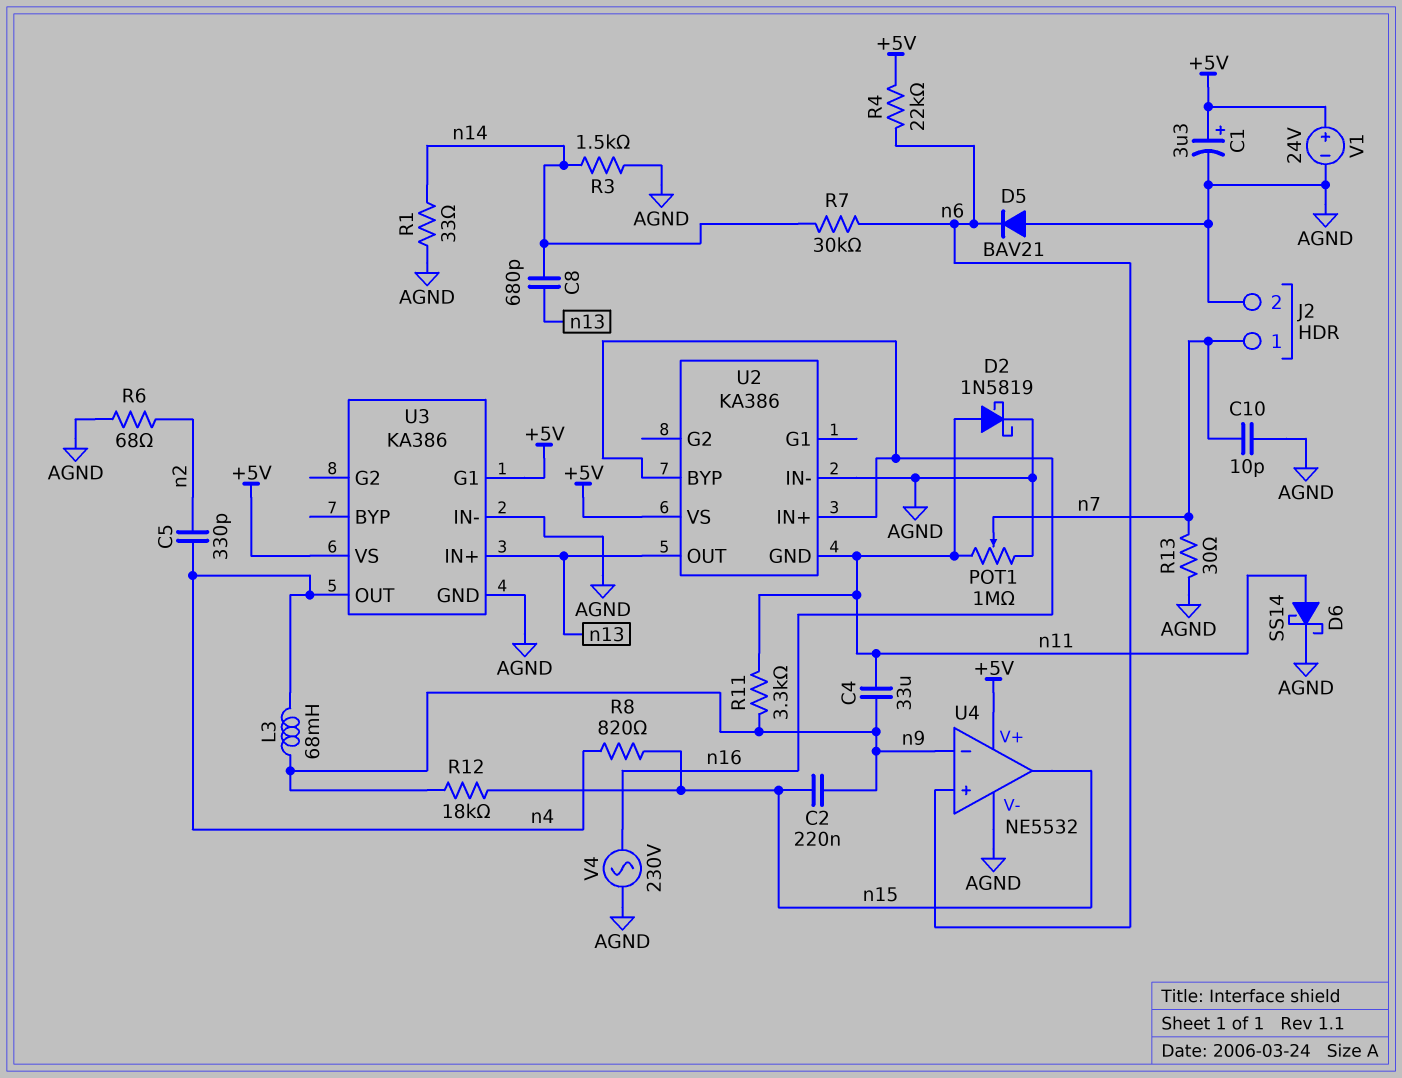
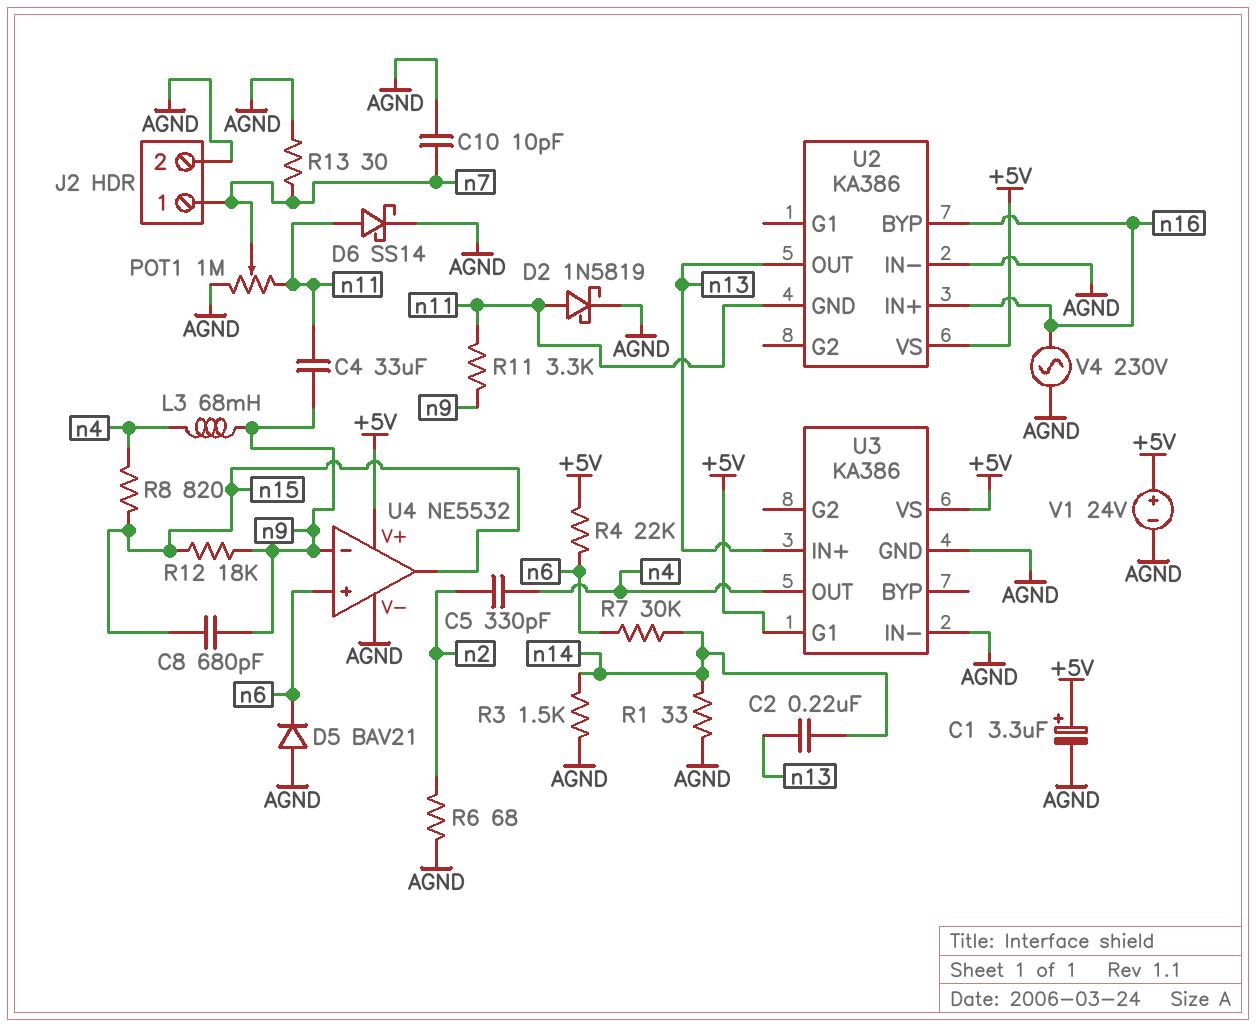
C2: 220nF (n9, n15) -> 220nF (n13, n14)
C8: 680pF (n13, n14) -> 680pF (n9, n15)

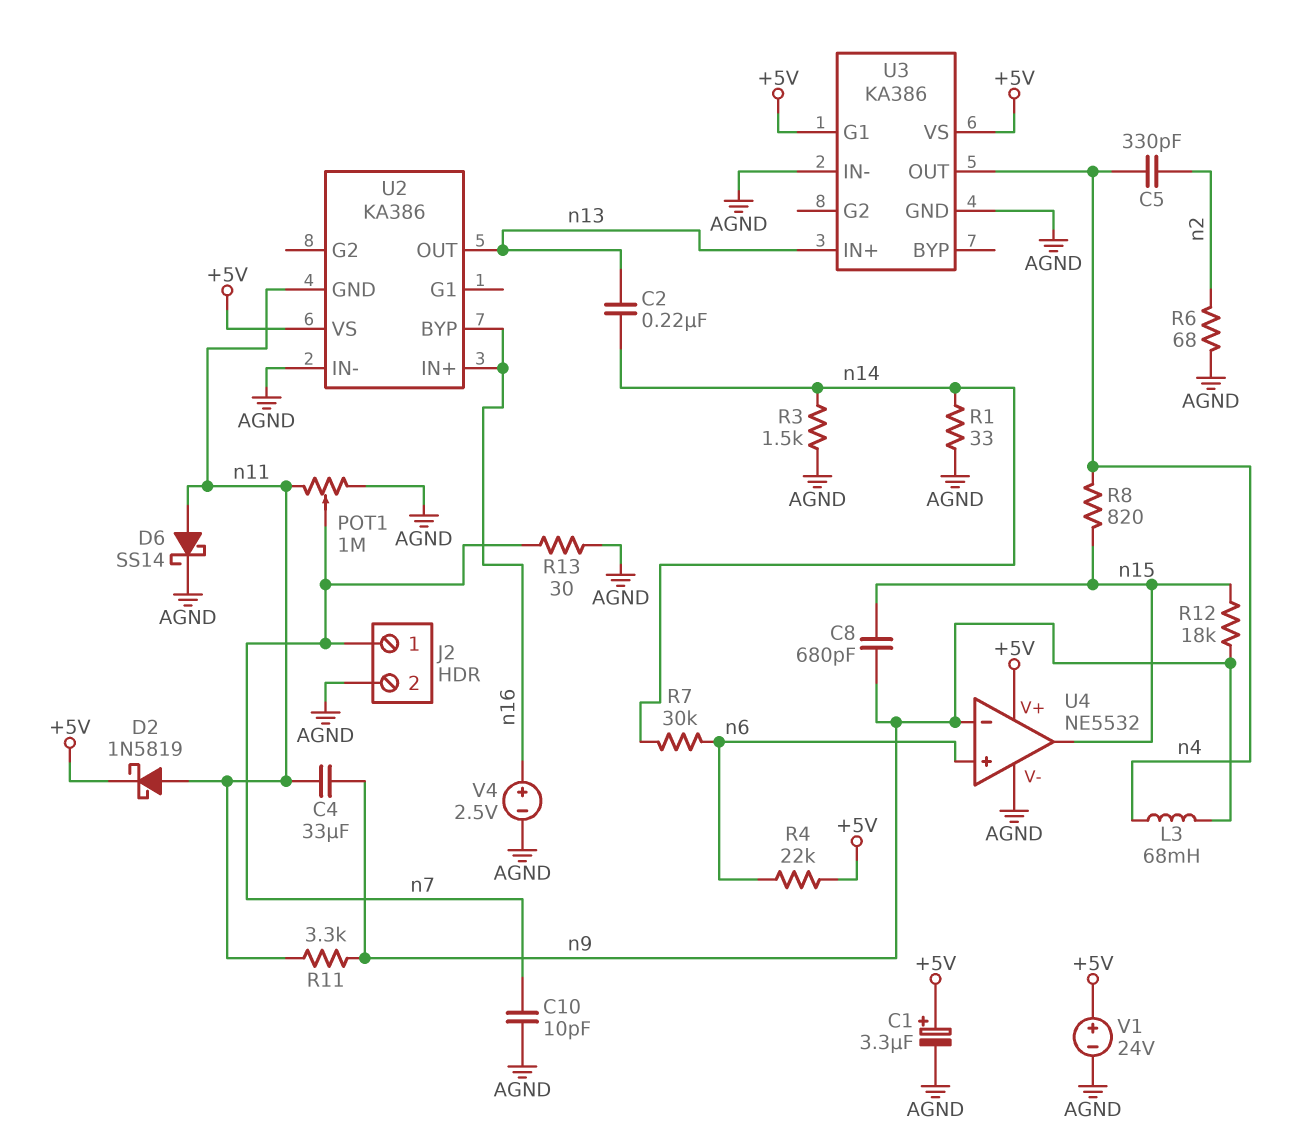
D2: schottky 1N5819 (A n11, K AGND) -> schottky 1N5819 (A n11, K +5V)
D5: diode BAV21 (A AGND, K n6) -> none
V4: AC 230V (AGND, n16) -> 2.5V (plus n16, minus AGND)

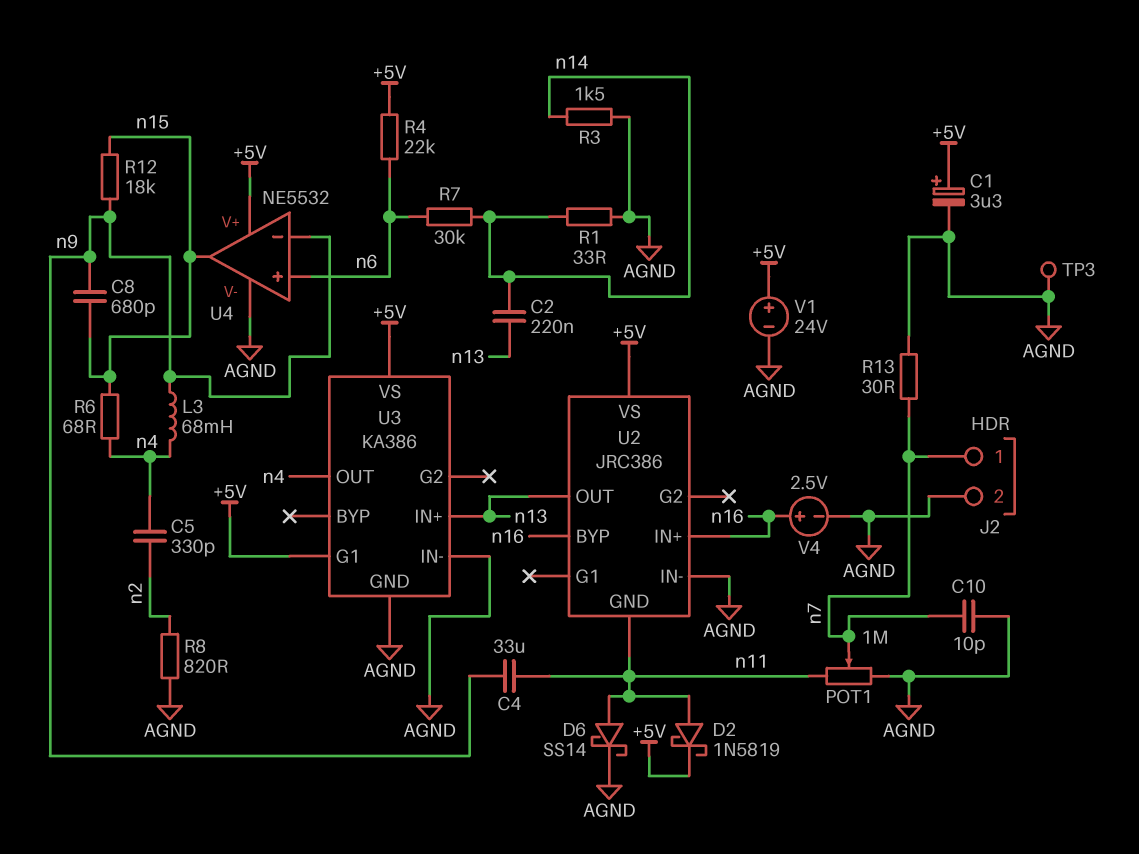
R6: 68 (AGND, n2) -> 68 (n4, n15)
R8: 820 (n4, n15) -> 820 (AGND, n2)
R11: 3.3k (n9, n11) -> none
TP3: none -> test point (AGND)
U2: KA386 -> JRC386

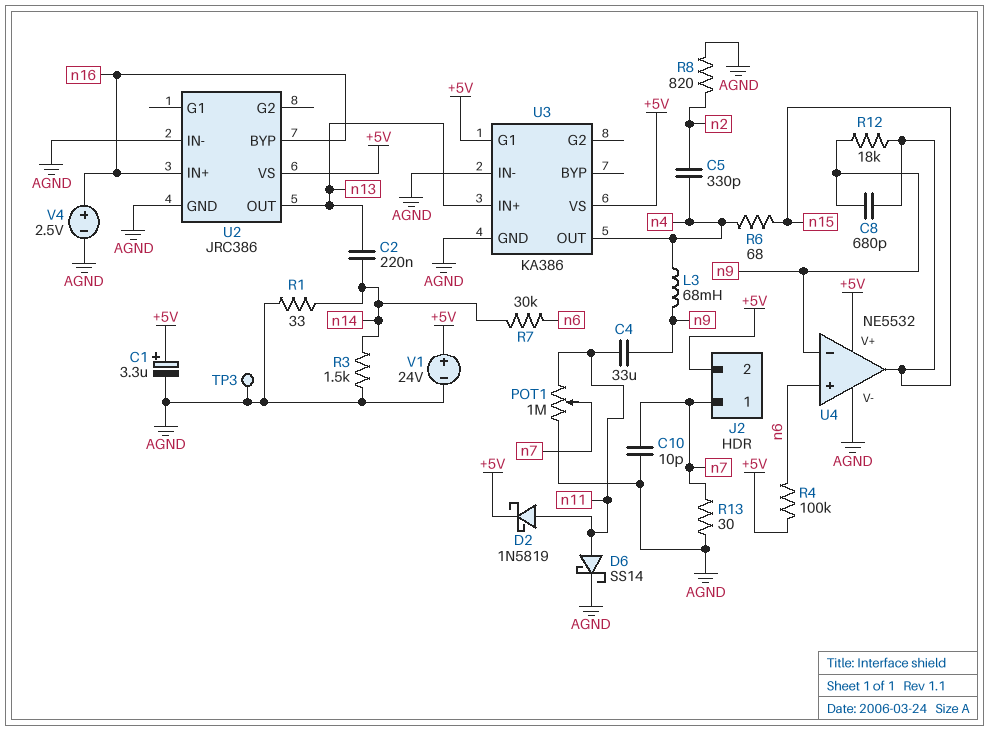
J2 pin 2: AGND -> +5V
R4: 22k (+5V, n6) -> 100k (+5V, n6)
U2 pin GND: n11 -> AGND

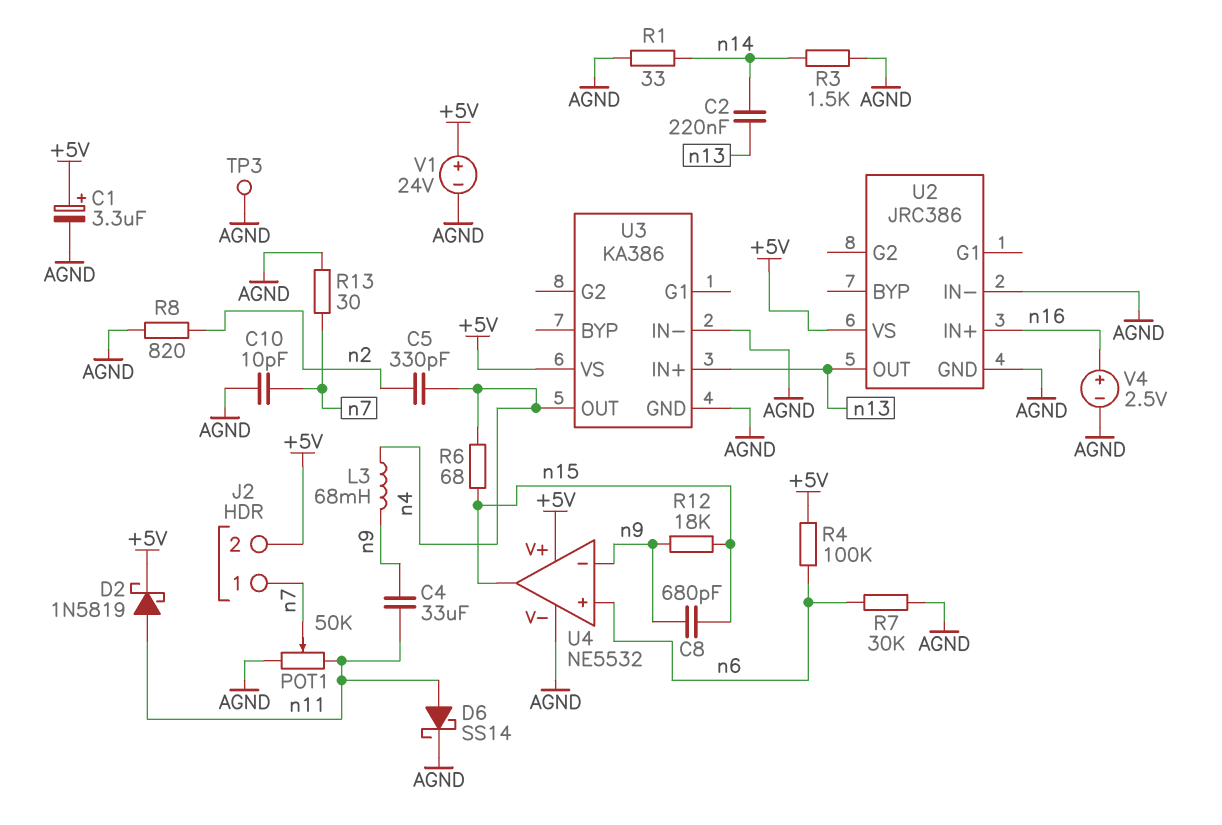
POT1: 1M (AGND, n11, wiper n7) -> 50k (AGND, n11, wiper n7)
R7: 30k (n6, n14) -> 30k (AGND, n6)
U2 pin BYP: n16 -> none
U3 pin G1: +5V -> none

